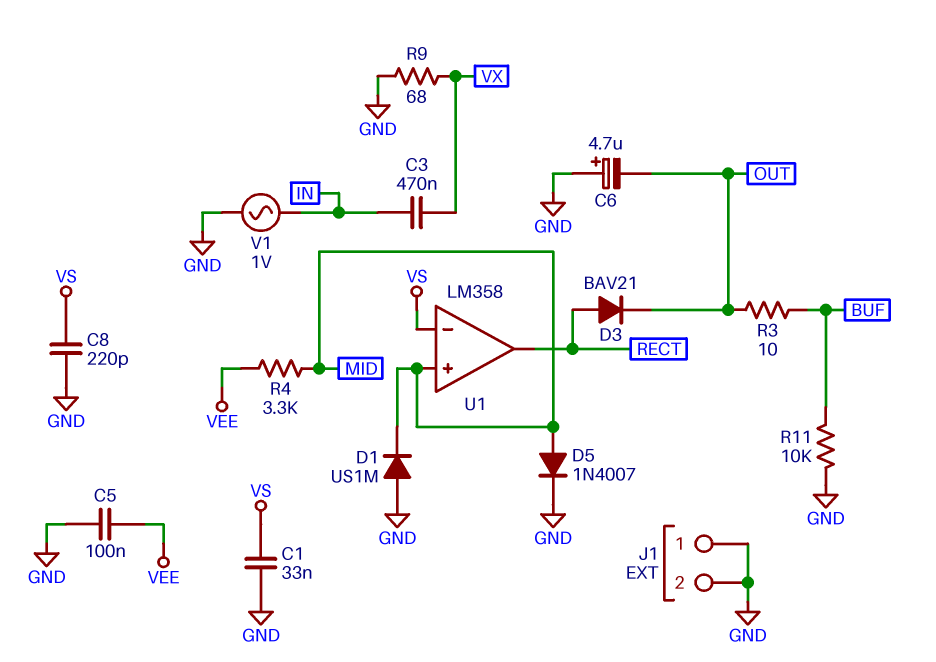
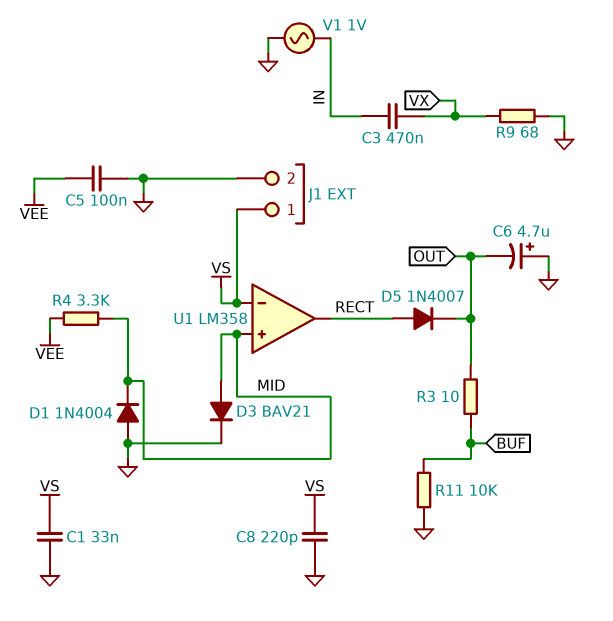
D1: diode US1M (A GND, K MID) -> diode 1N4004 (A GND, K MID)
D3: diode BAV21 (A RECT, K OUT) -> diode BAV21 (A MID, K GND)
D5: diode 1N4007 (A MID, K GND) -> diode 1N4007 (A RECT, K OUT)
J1 pin 1: GND -> VS

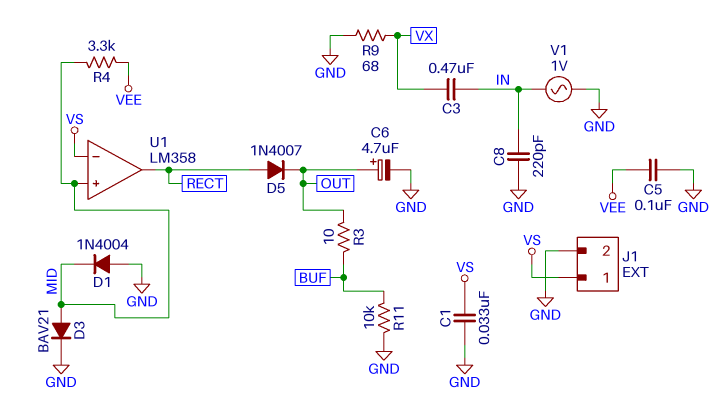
C6: 4.7uF (plus GND, minus OUT) -> 4.7uF (plus OUT, minus GND)
C8: 220pF (GND, VS) -> 220pF (GND, IN)

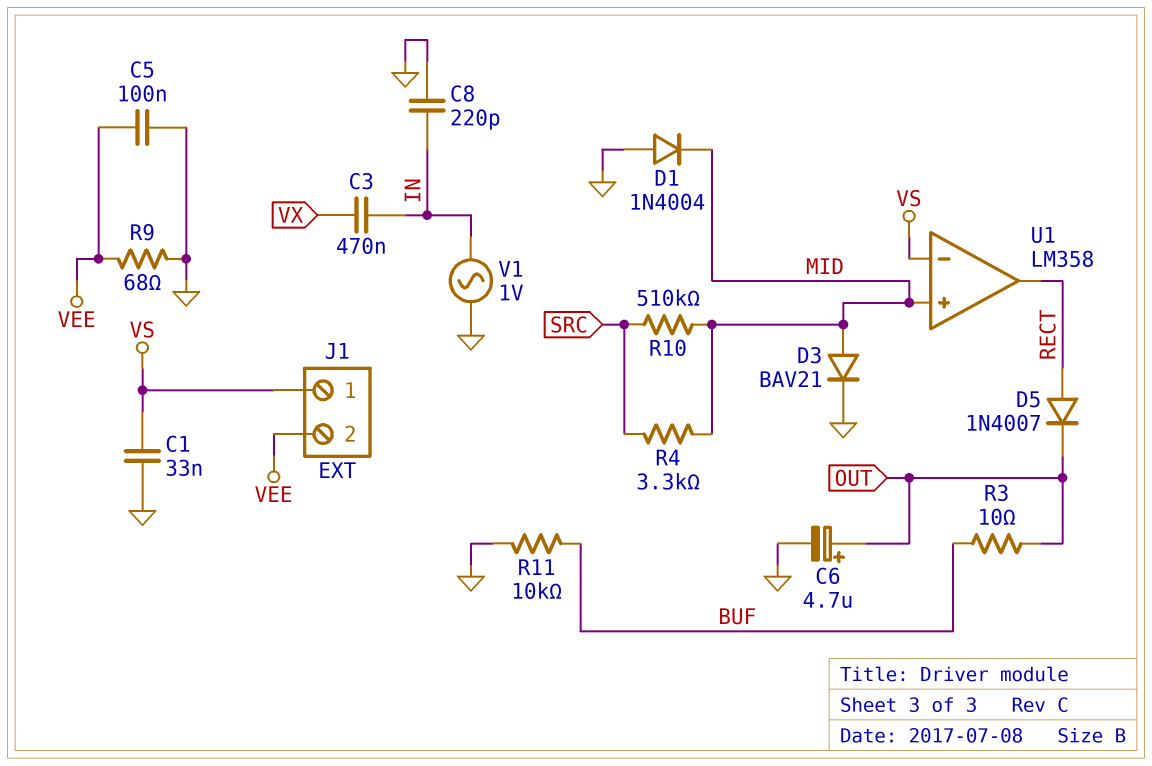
J1 pin 2: GND -> VEE
R4: 3.3k (MID, VEE) -> 3.3k (MID, SRC)
R9: 68 (GND, VX) -> 68 (GND, VEE)
R10: none -> 510k (MID, SRC)

